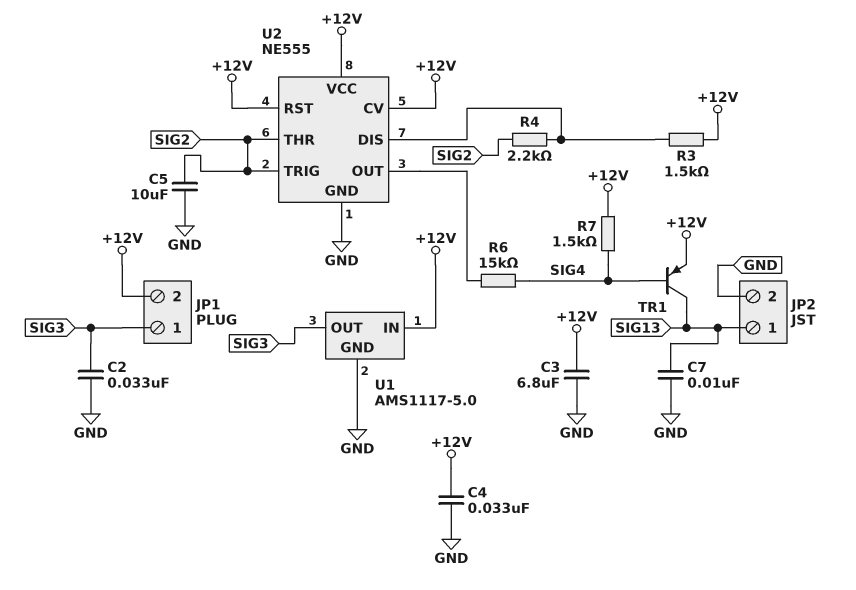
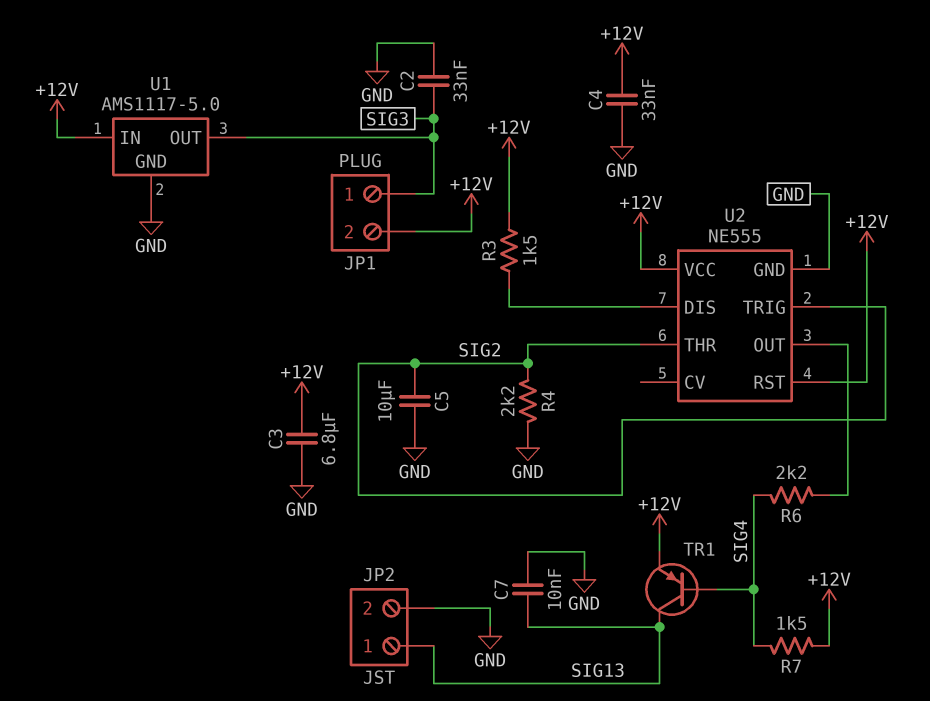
R4: 2.2k (SIG2, U2/DIS) -> 2.2k (GND, SIG2)
R6: 15k (SIG4, U2/OUT) -> 2.2k (SIG4, U2/OUT)
U2 pin CV: +12V -> none

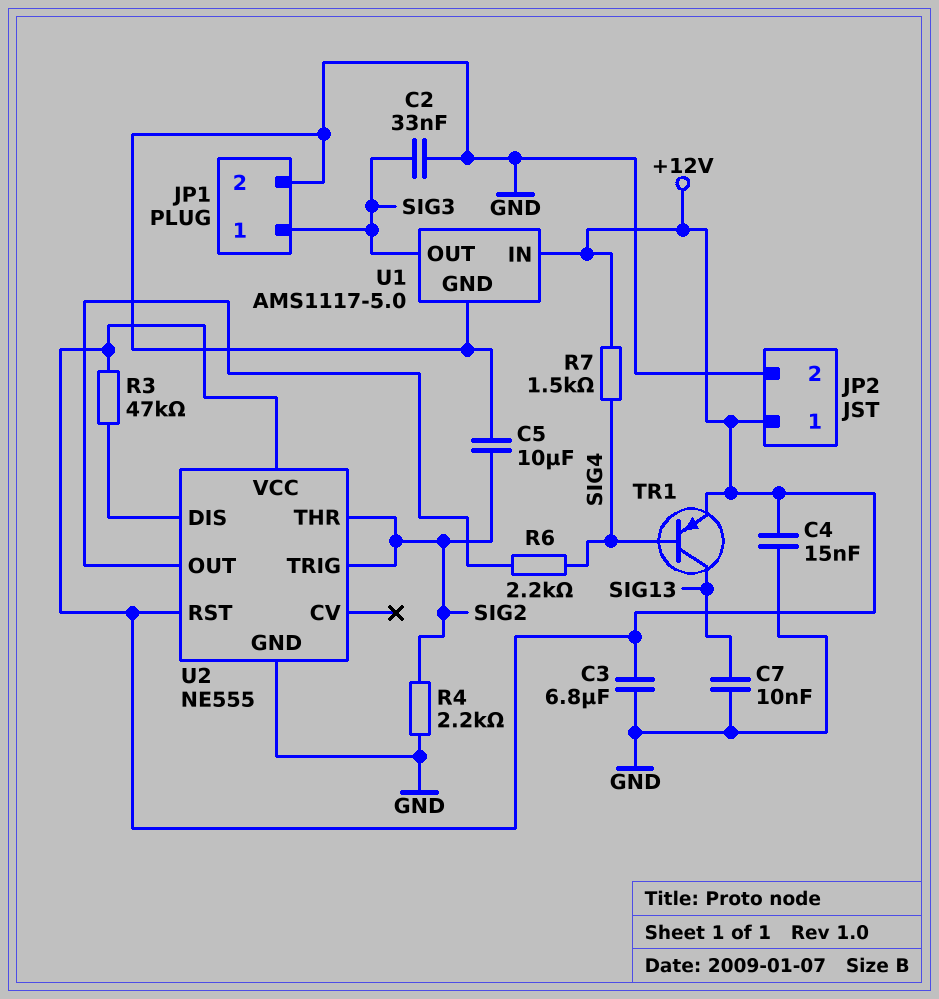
C4: 33nF (+12V, GND) -> 15nF (+12V, GND)
JP1 pin 2: +12V -> GND
JP2 pin 1: SIG13 -> +12V
R3: 1.5k (+12V, U2/DIS) -> 47k (+12V, U2/DIS)

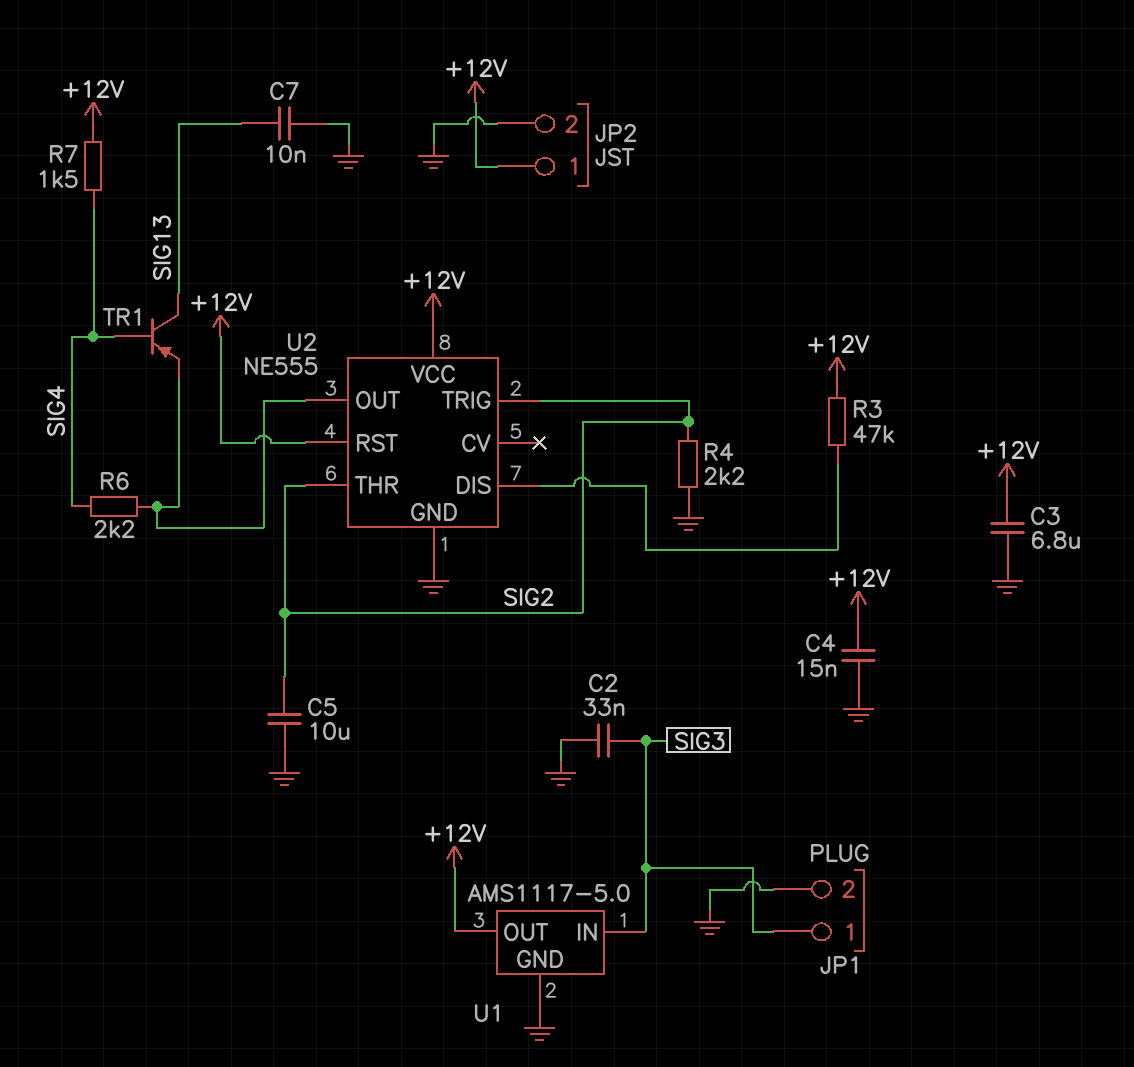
TR1: PNP (B SIG4, C SIG13, E +12V) -> PNP (B SIG4, C SIG13, E U2/OUT)
U1 pin IN: +12V -> SIG3
U1 pin OUT: SIG3 -> +12V

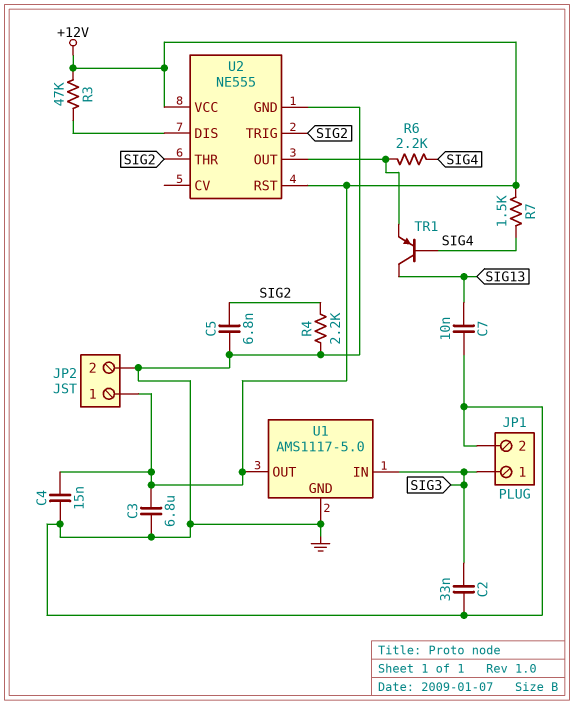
C5: 10uF (GND, SIG2) -> 6.8nF (GND, SIG2)

